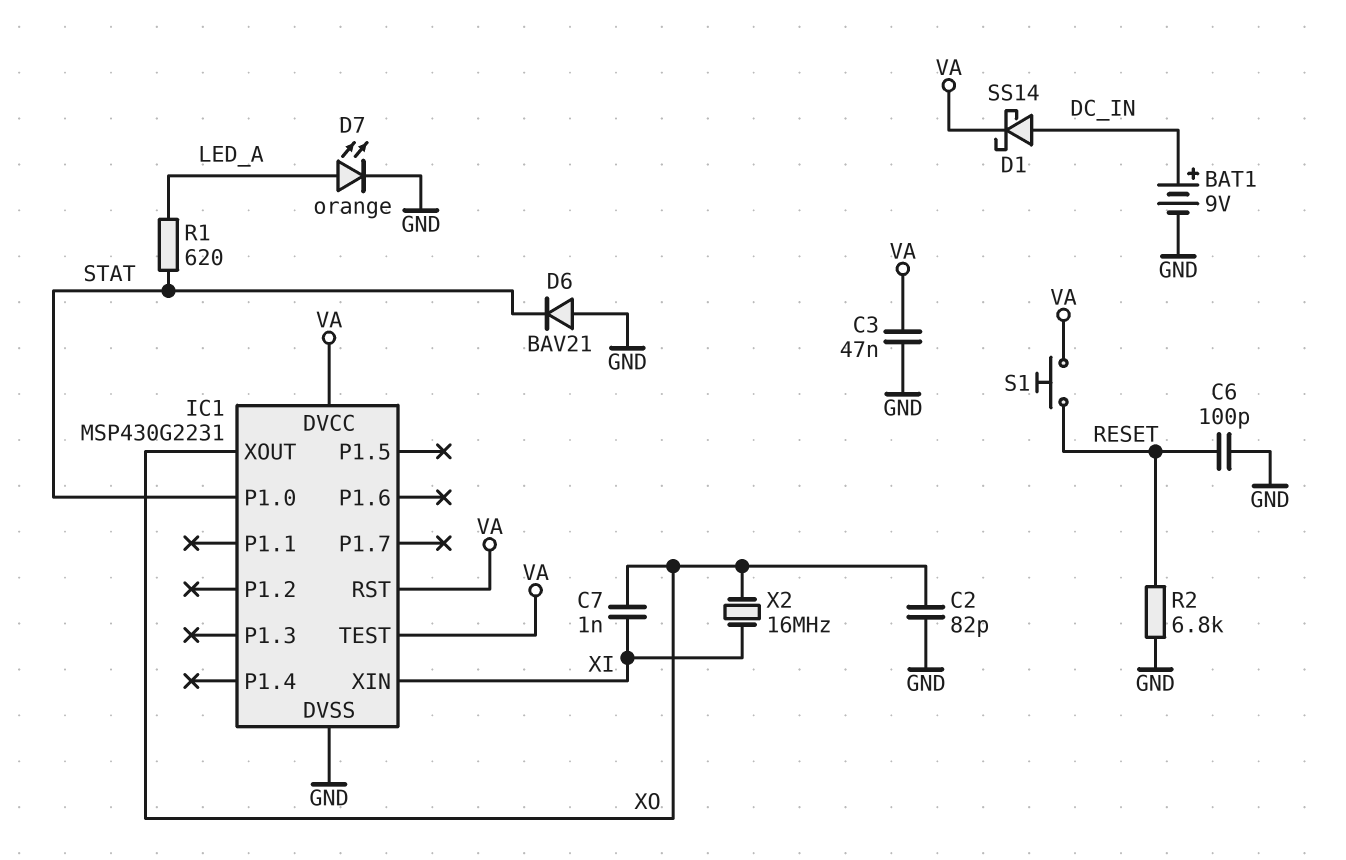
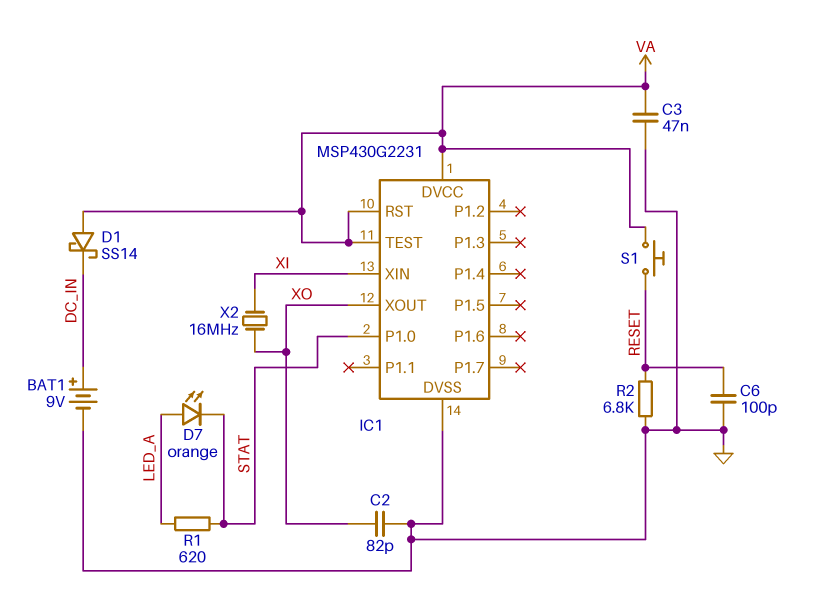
C7: 1nF (XI, XO) -> none
D1: schottky SS14 (A DC_IN, K VA) -> schottky SS14 (A VA, K DC_IN)
D6: diode BAV21 (A GND, K STAT) -> none
D7: LED orange (A LED_A, K GND) -> LED orange (A LED_A, K STAT)

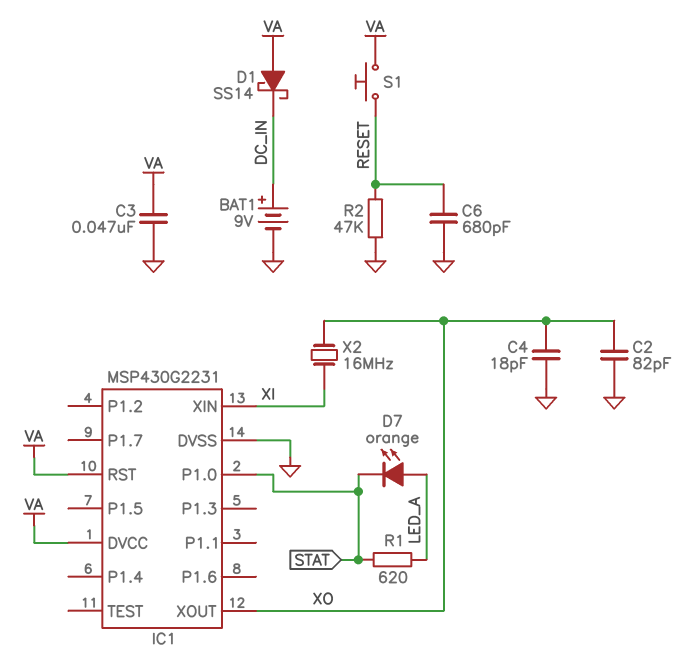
C4: none -> 18pF (GND, XO)
C6: 100pF (GND, RESET) -> 680pF (GND, RESET)
IC1 pin TEST: VA -> none
R2: 6.8k (GND, RESET) -> 47k (GND, RESET)

